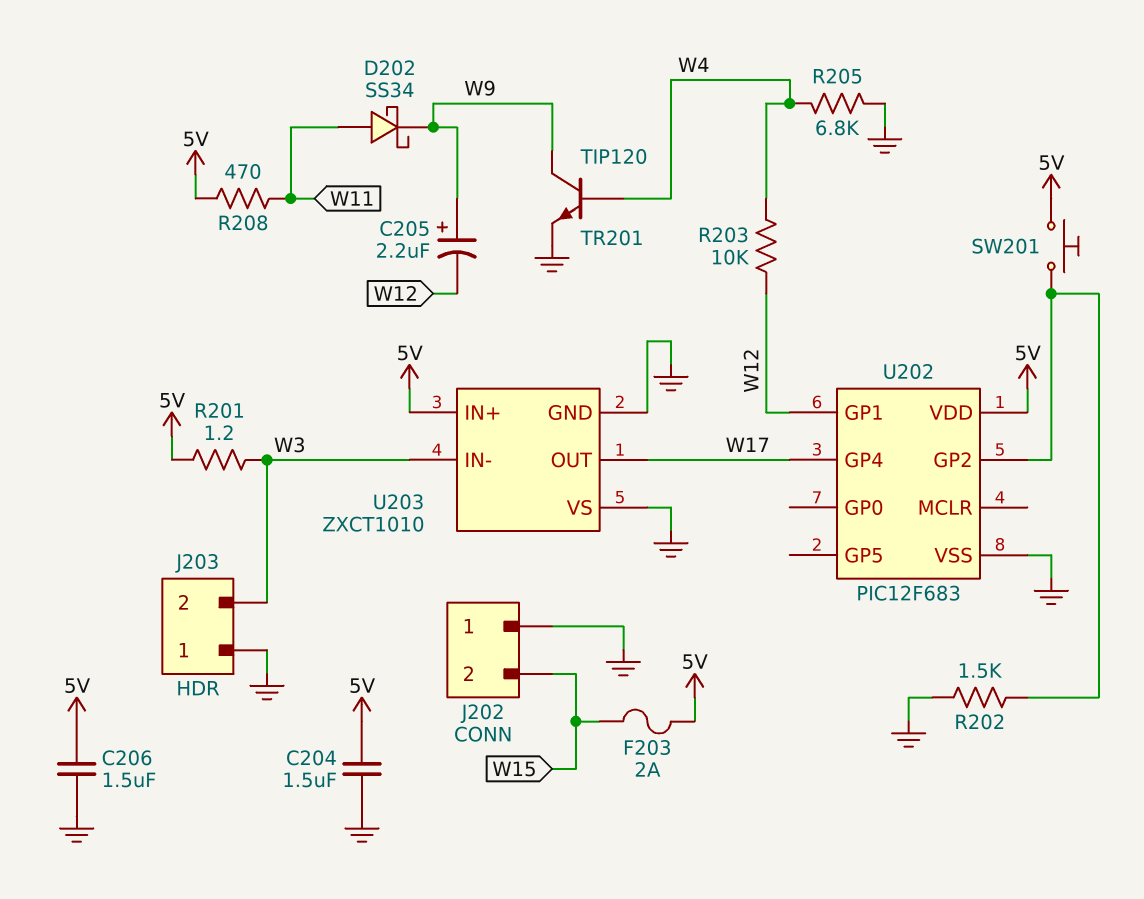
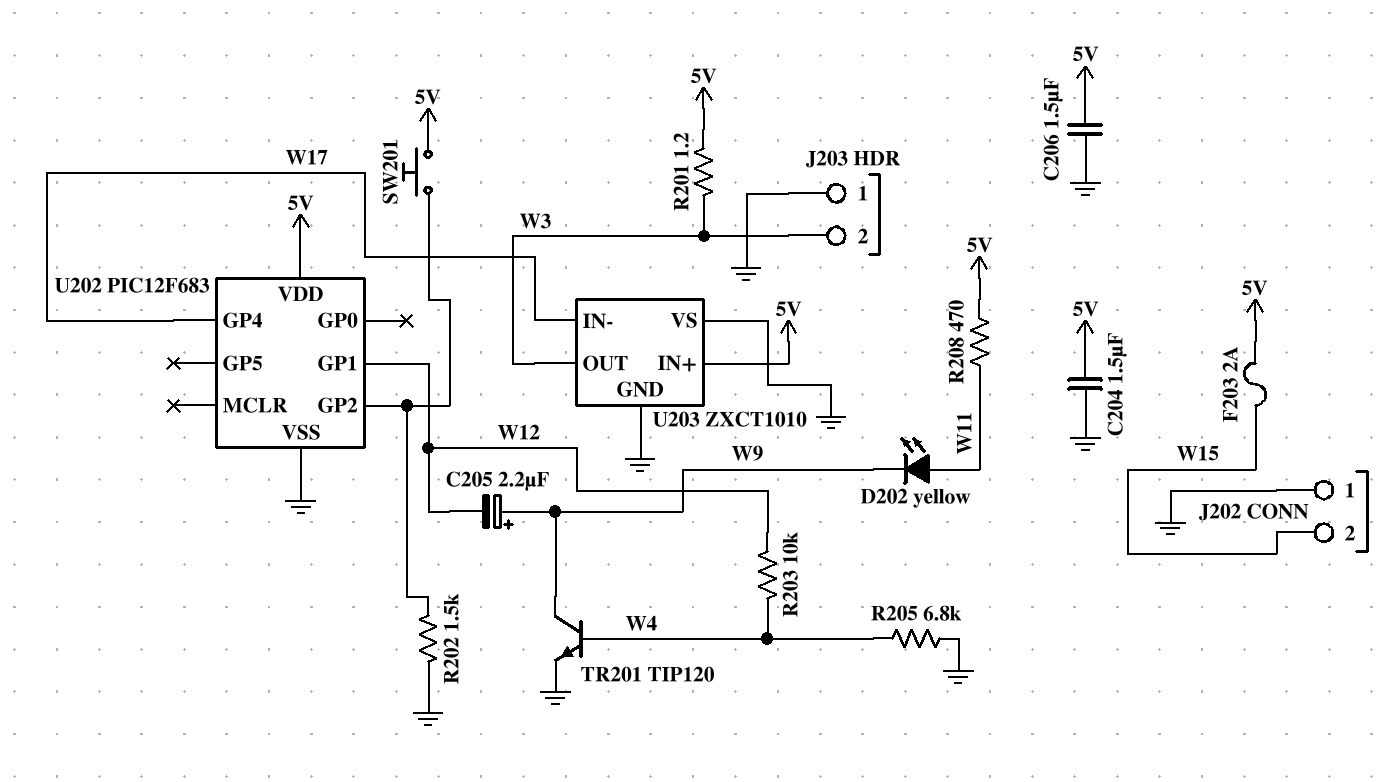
D202: schottky SS34 (A W11, K W9) -> LED yellow (A W11, K W9)
U203 pin IN-: W3 -> W17
U203 pin OUT: W17 -> W3

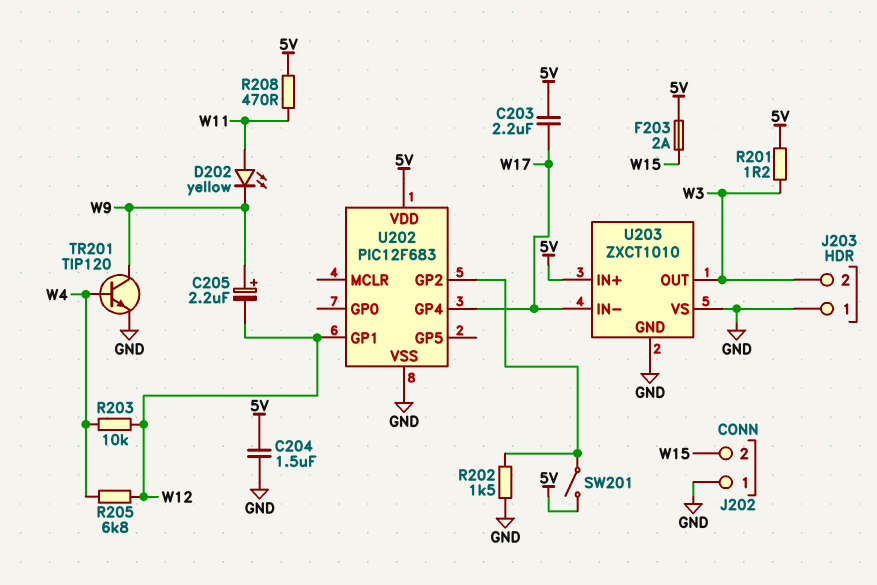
C203: none -> 2.2uF (5V, W17)
C206: 1.5uF (5V, GND) -> none
R205: 6.8k (GND, W4) -> 6.8k (W4, W12)
SW201: button (5V, U202/GP2) -> switch (5V, U202/GP2)

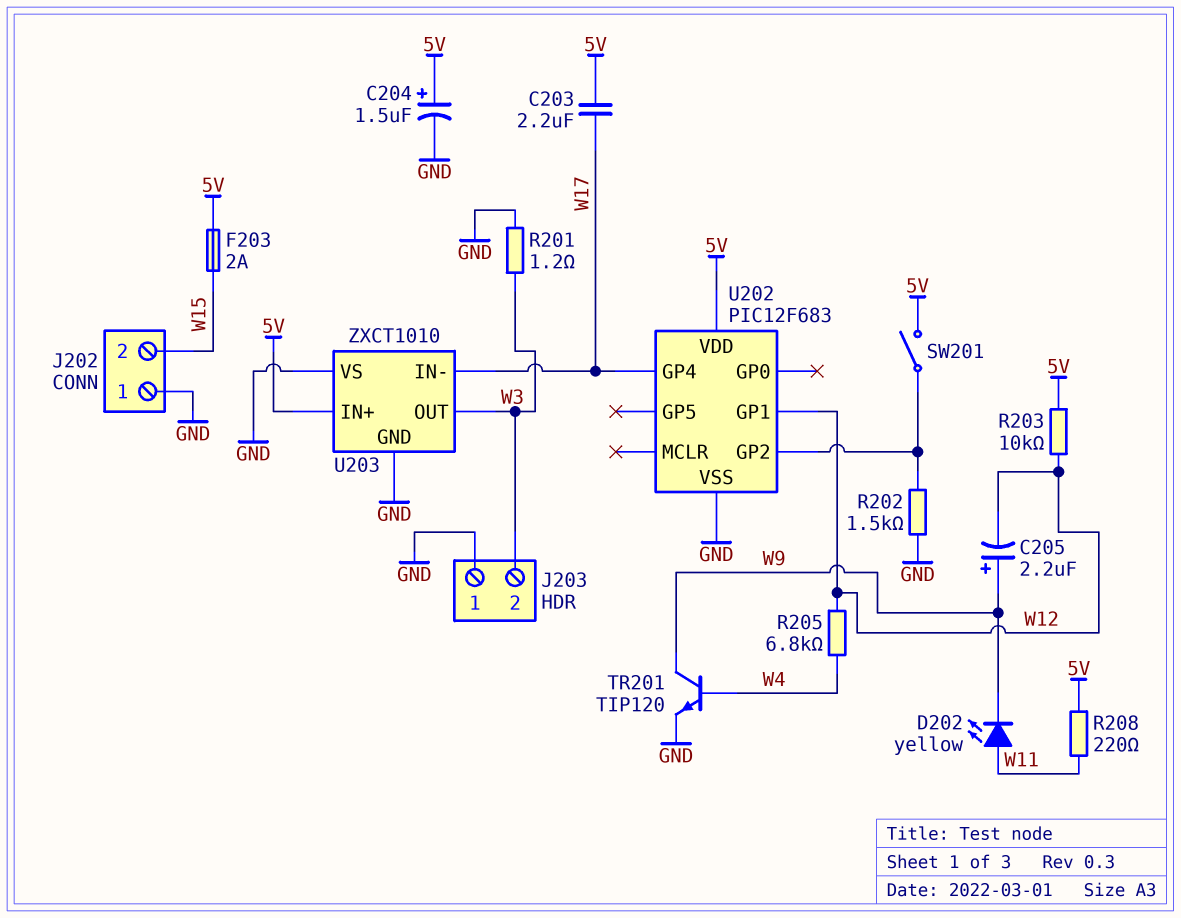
C204: 1.5uF (5V, GND) -> 1.5uF (plus 5V, minus GND)
R201: 1.2 (5V, W3) -> 1.2 (GND, W3)
R203: 10k (W4, W12) -> 10k (5V, W12)
R208: 470 (5V, W11) -> 220 (5V, W11)

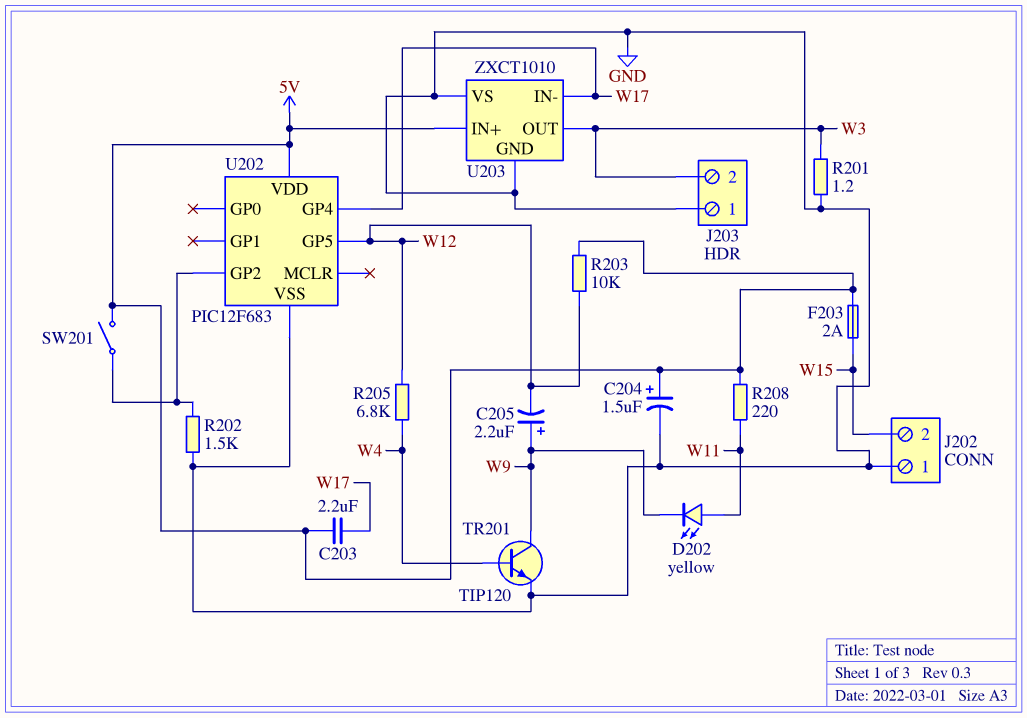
U202 pin GP1: W12 -> none
U202 pin GP5: none -> W12

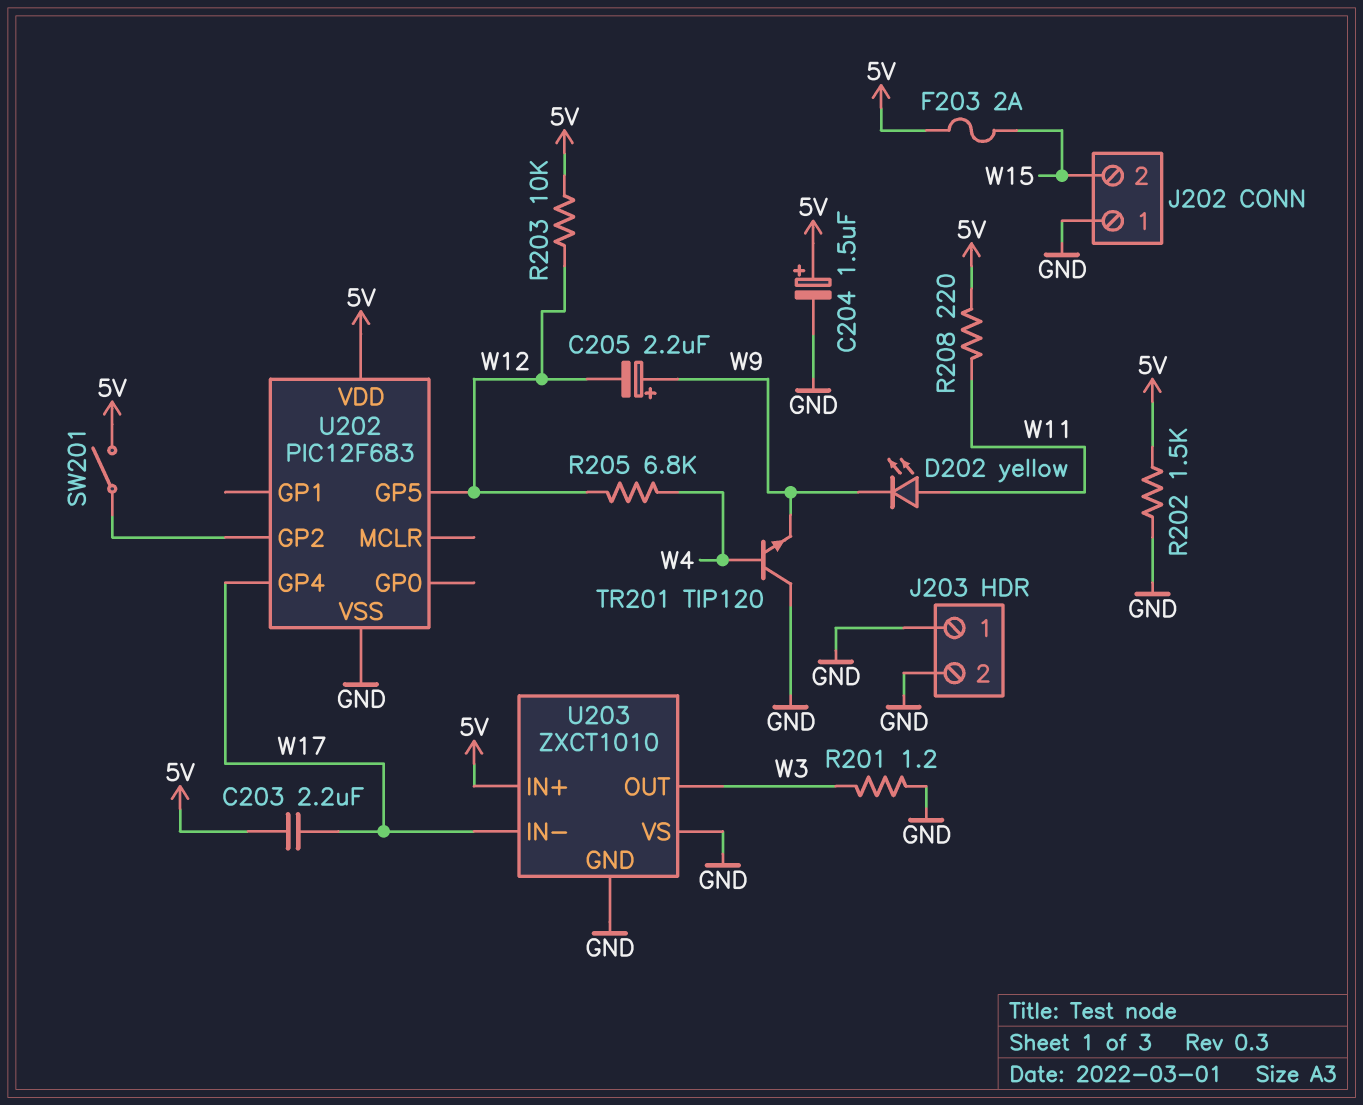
J203 pin 2: W3 -> GND
R202: 1.5k (GND, U202/GP2) -> 1.5k (5V, GND)
TR201: NPN TIP120 (B W4, C W9, E GND) -> NPN TIP120 (B W4, C GND, E W9)

